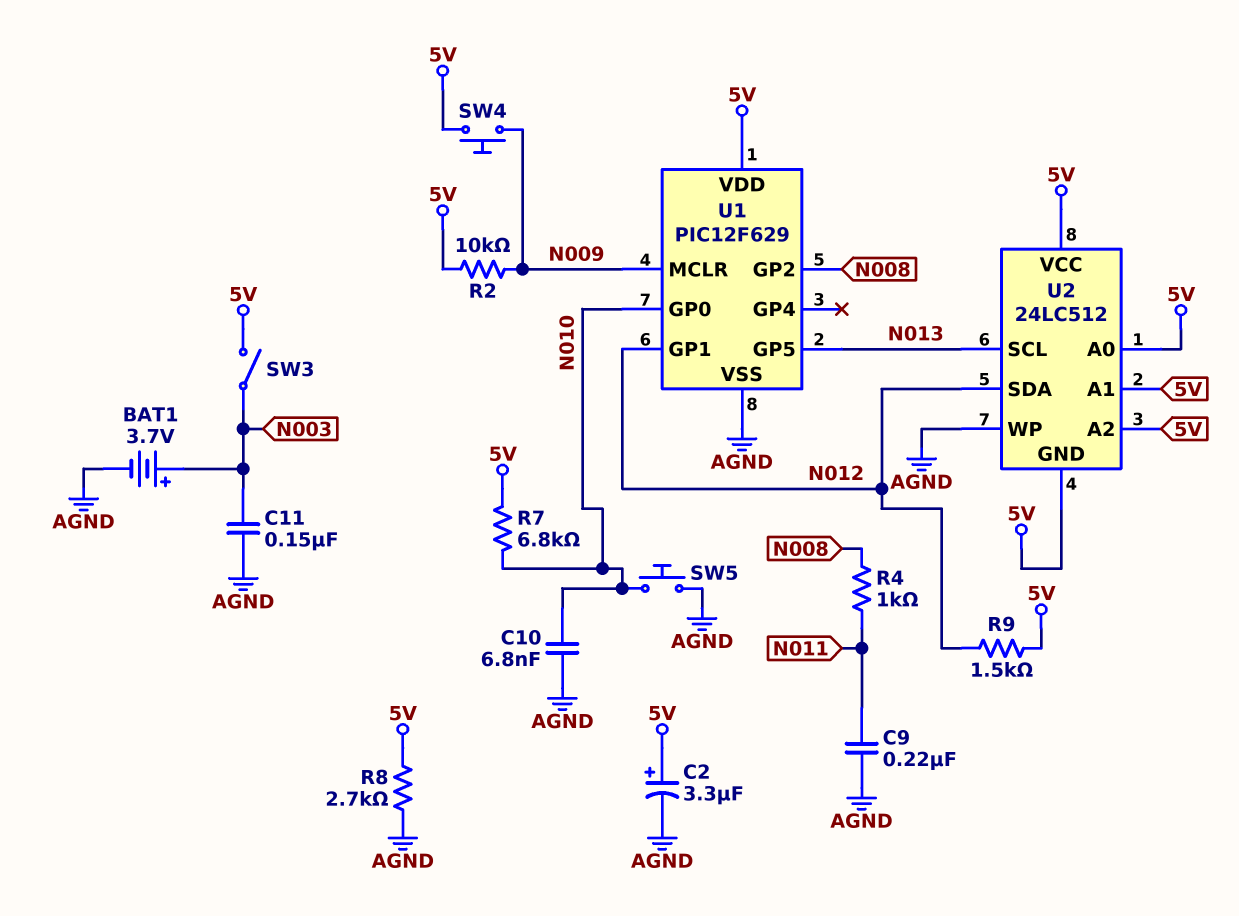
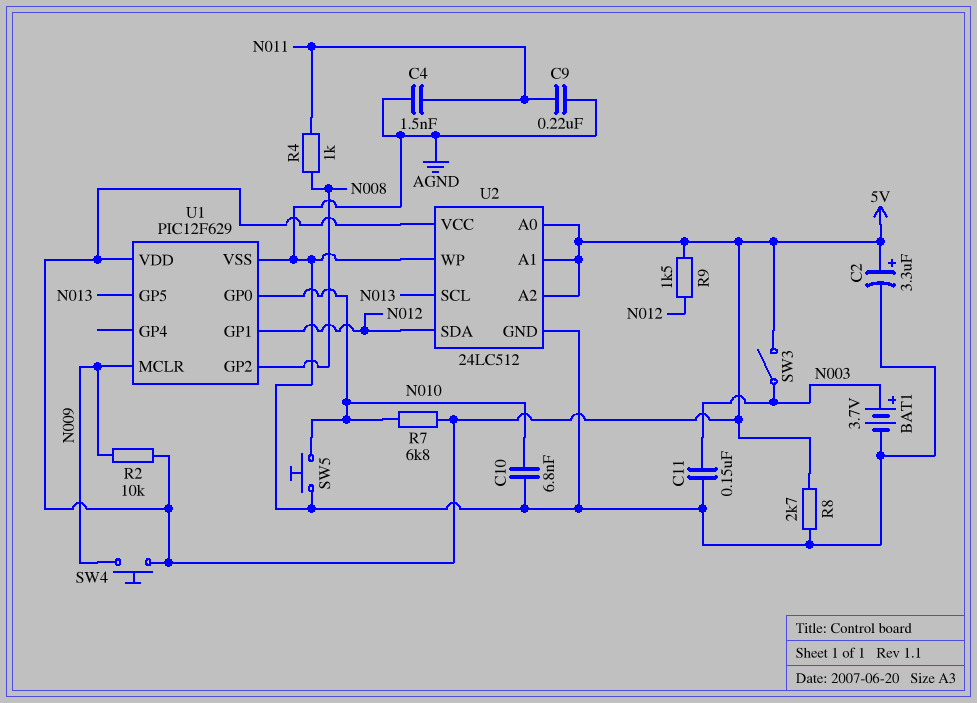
C4: none -> 1.5nF (AGND, N011)
U2 pin GND: 5V -> AGND

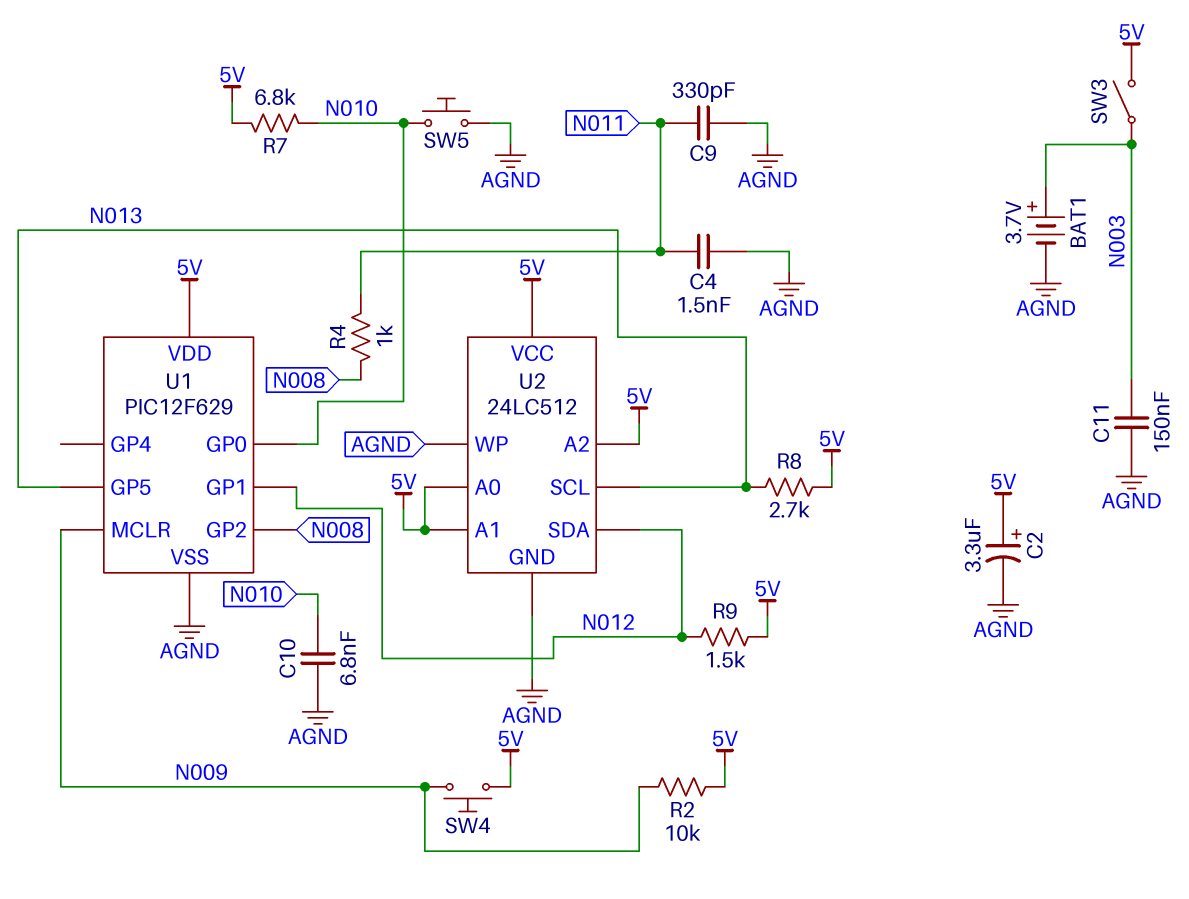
C9: 220nF (AGND, N011) -> 330pF (AGND, N011)
R8: 2.7k (5V, AGND) -> 2.7k (5V, N013)

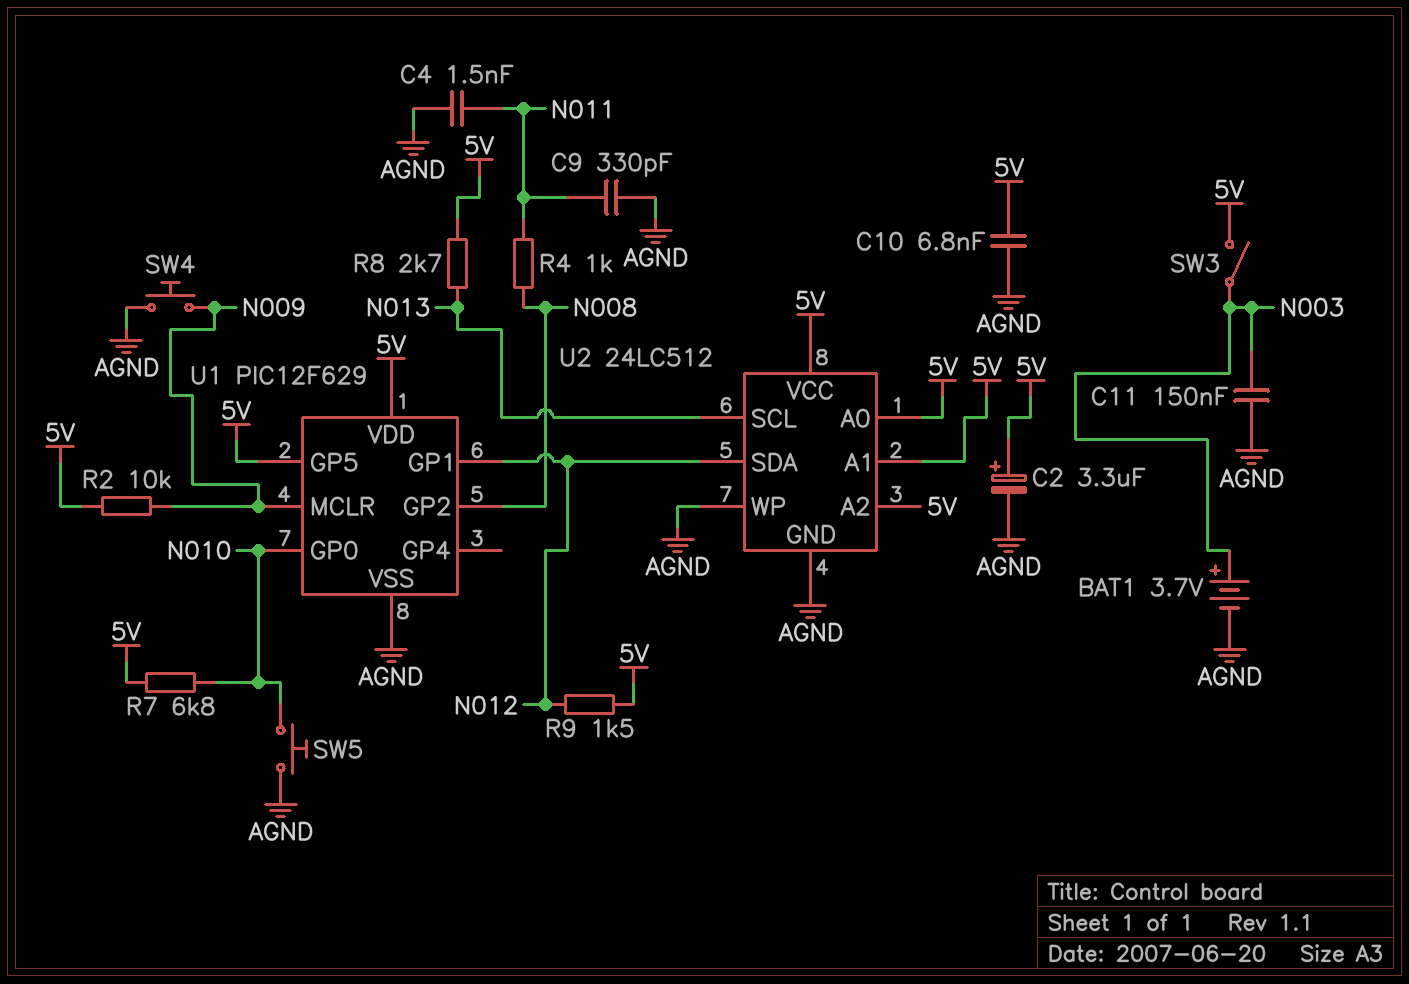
C10: 6.8nF (AGND, N010) -> 6.8nF (5V, AGND)
SW4: button (5V, N009) -> button (AGND, N009)
U1 pin GP5: N013 -> 5V

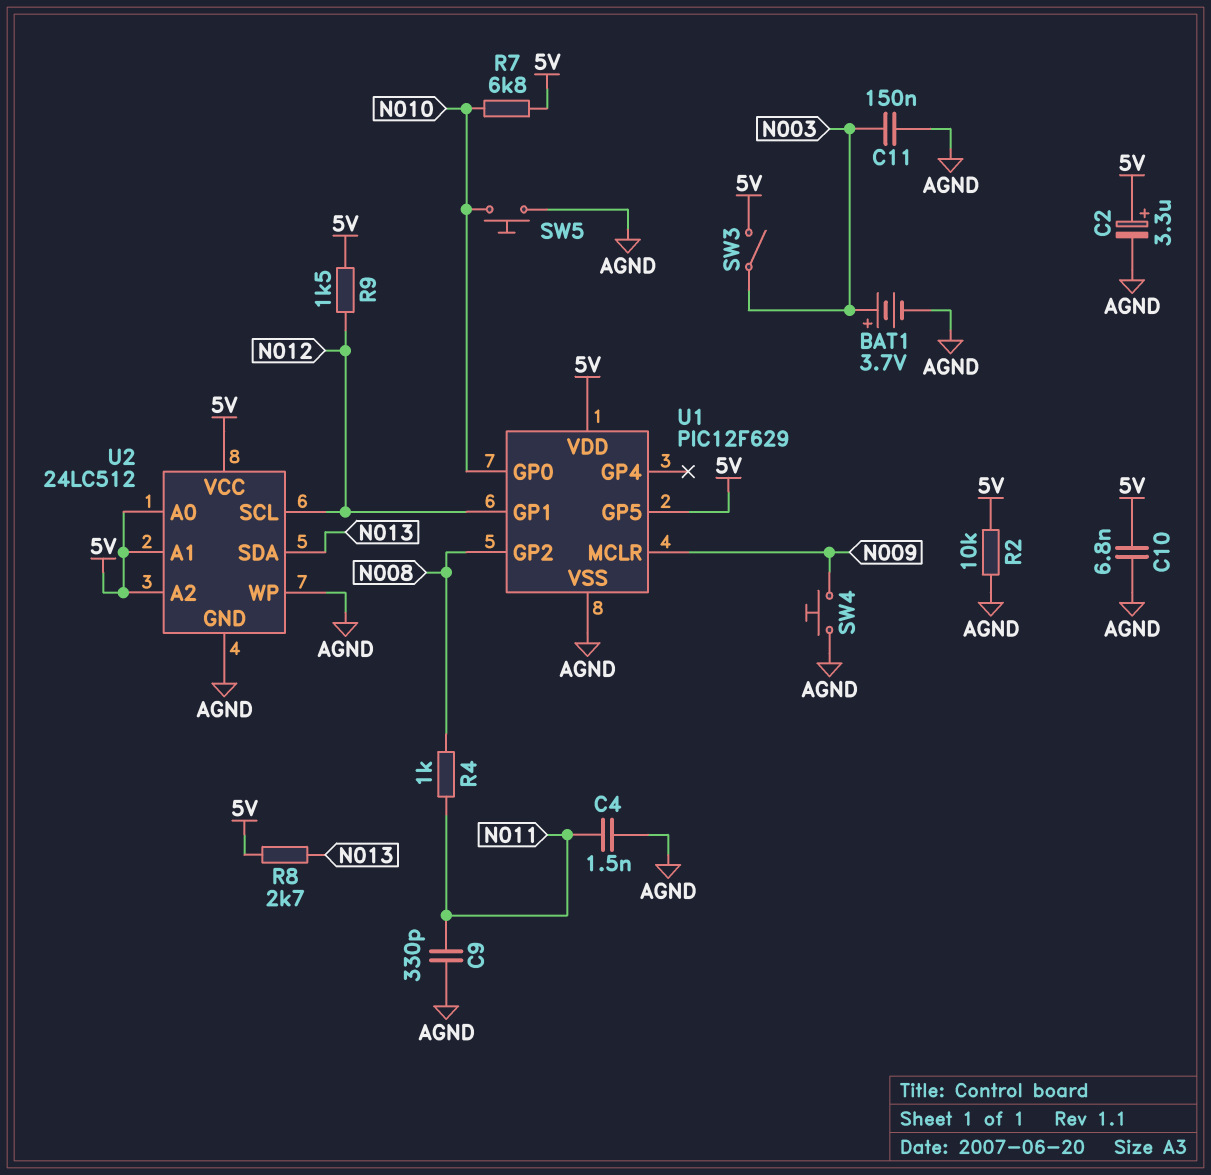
R2: 10k (5V, N009) -> 10k (5V, AGND)
U2 pin SCL: N013 -> N012
U2 pin SDA: N012 -> N013

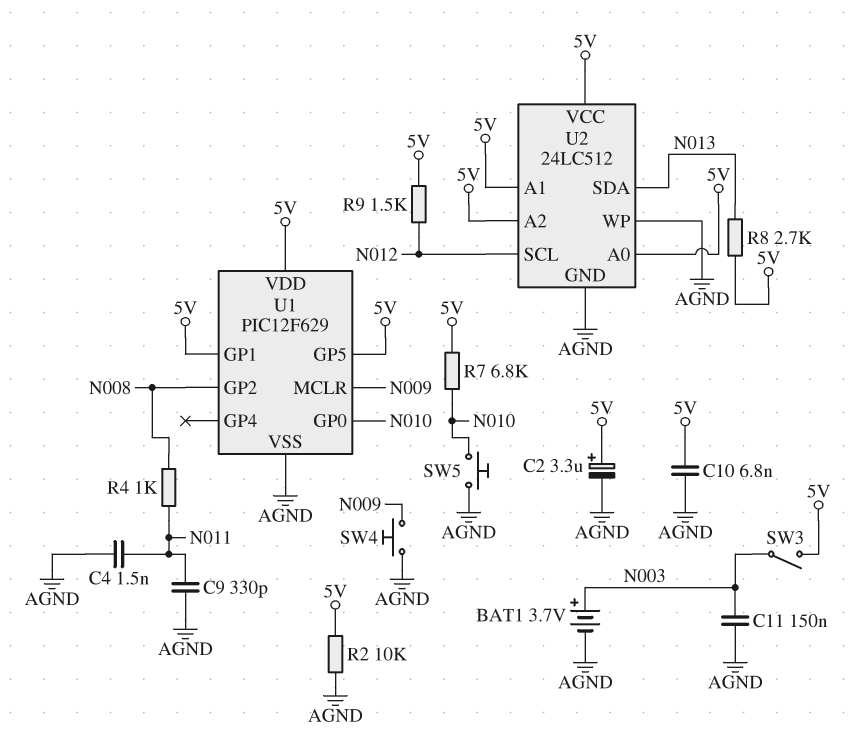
U1 pin GP1: N012 -> 5V

